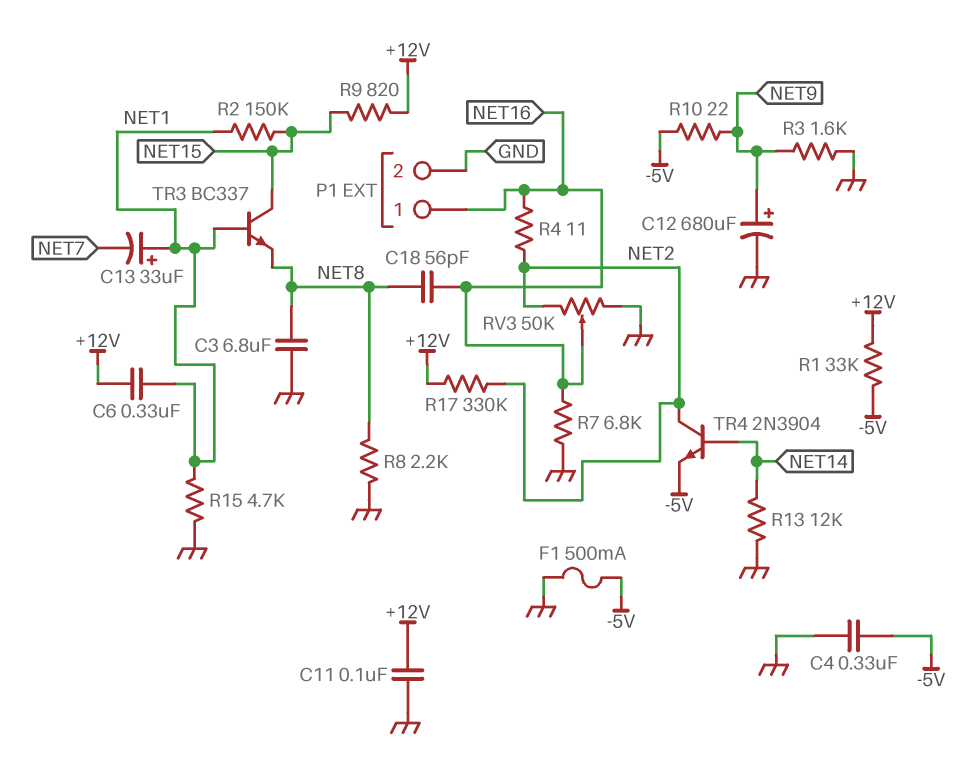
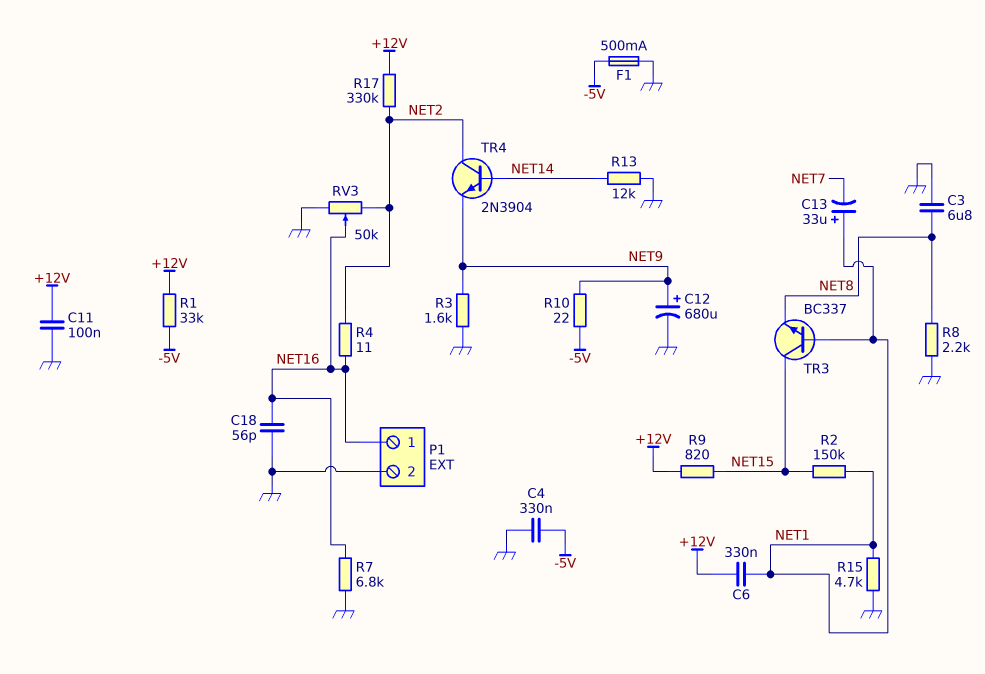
C18: 56pF (NET8, NET16) -> 56pF (GND, NET16)
TR4: NPN 2N3904 (B NET14, C NET2, E -5V) -> NPN 2N3904 (B NET14, C NET2, E NET9)

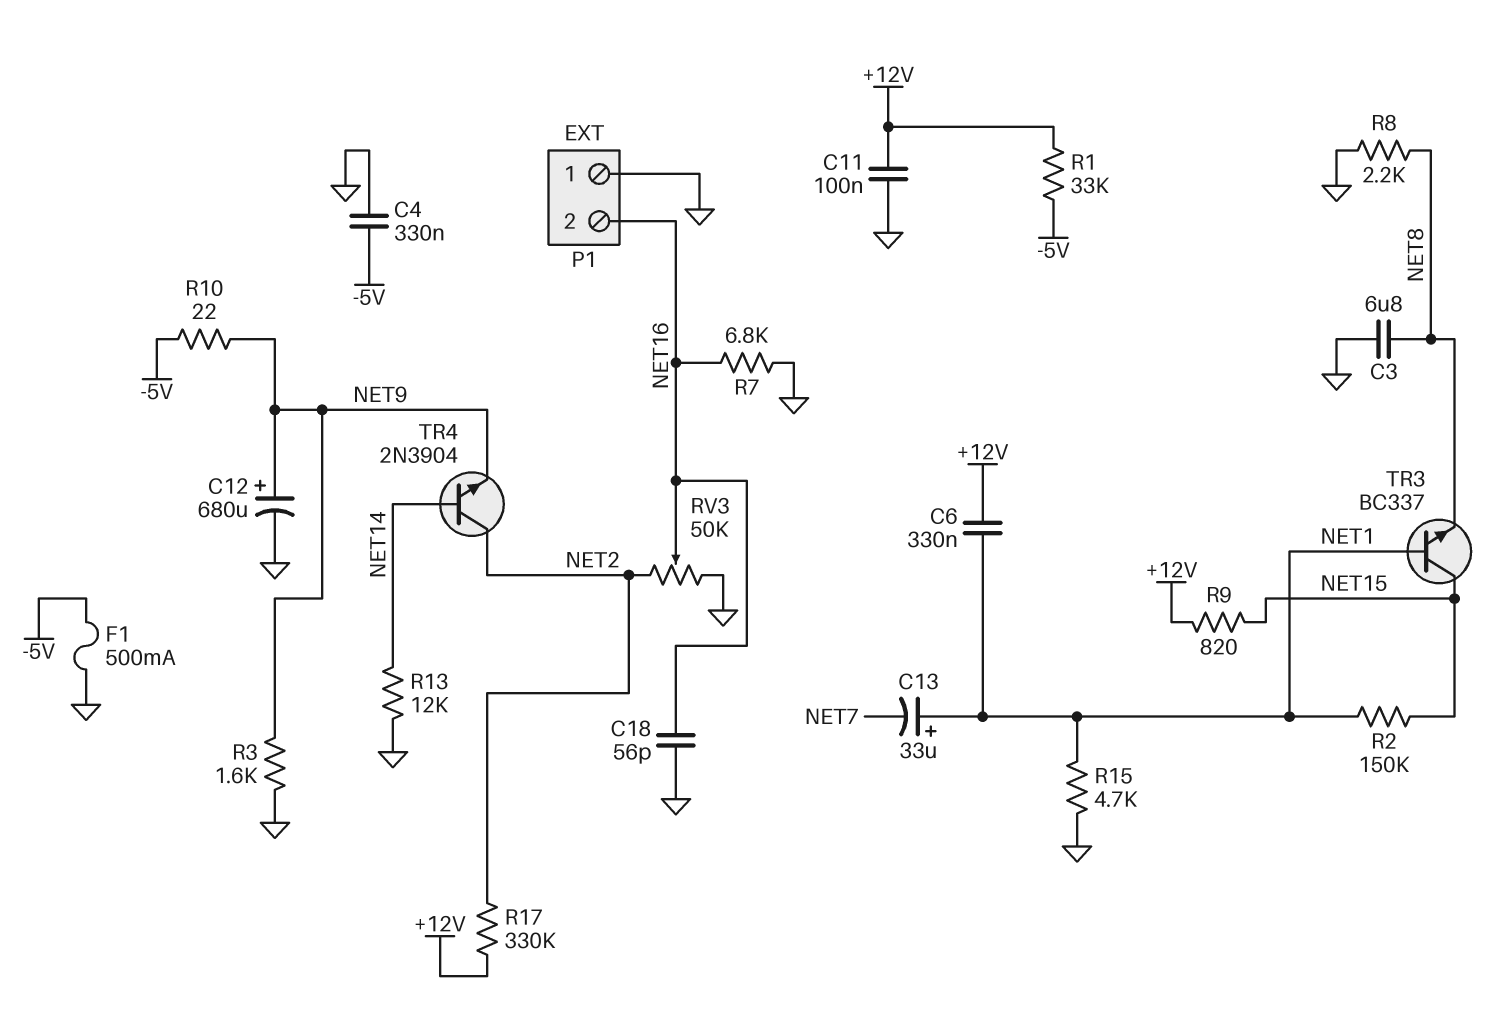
P1 pin 1: NET16 -> GND
P1 pin 2: GND -> NET16
R4: 11 (NET2, NET16) -> none

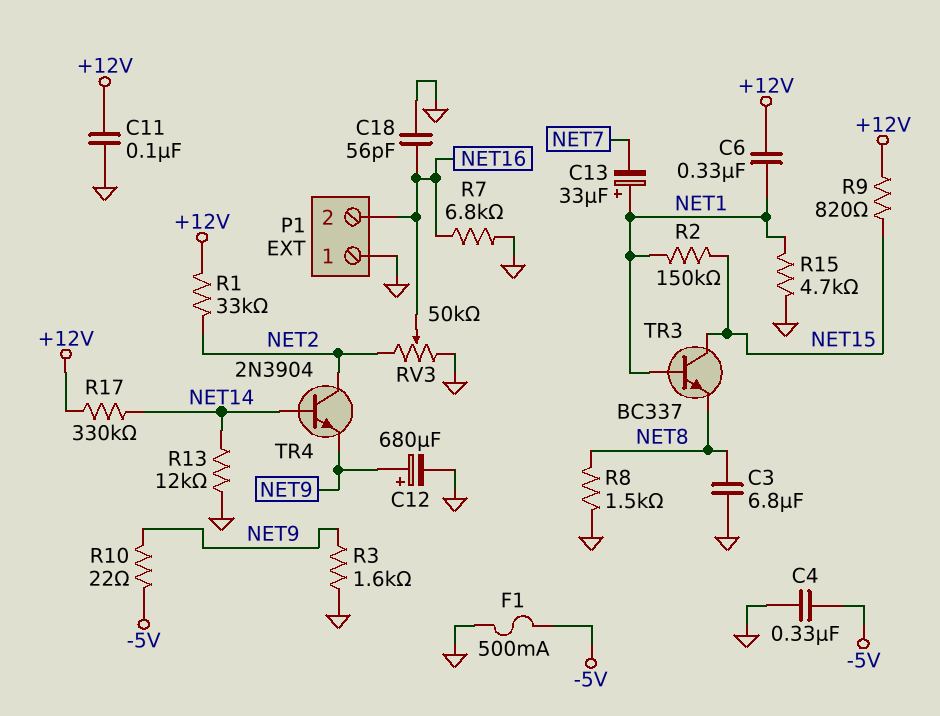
R1: 33k (+12V, -5V) -> 33k (+12V, NET2)
R8: 2.2k (GND, NET8) -> 1.5k (GND, NET8)
R17: 330k (+12V, NET2) -> 330k (+12V, NET14)

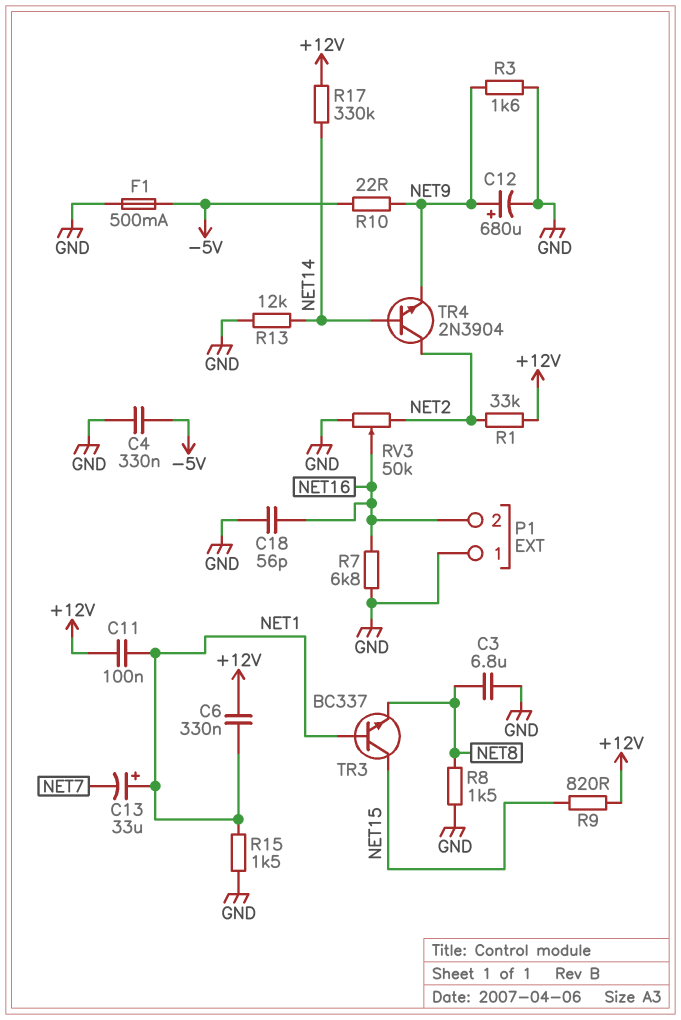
C11: 100nF (+12V, GND) -> 100nF (+12V, NET1)
R2: 150k (NET1, NET15) -> none
R15: 4.7k (GND, NET1) -> 1.5k (GND, NET1)

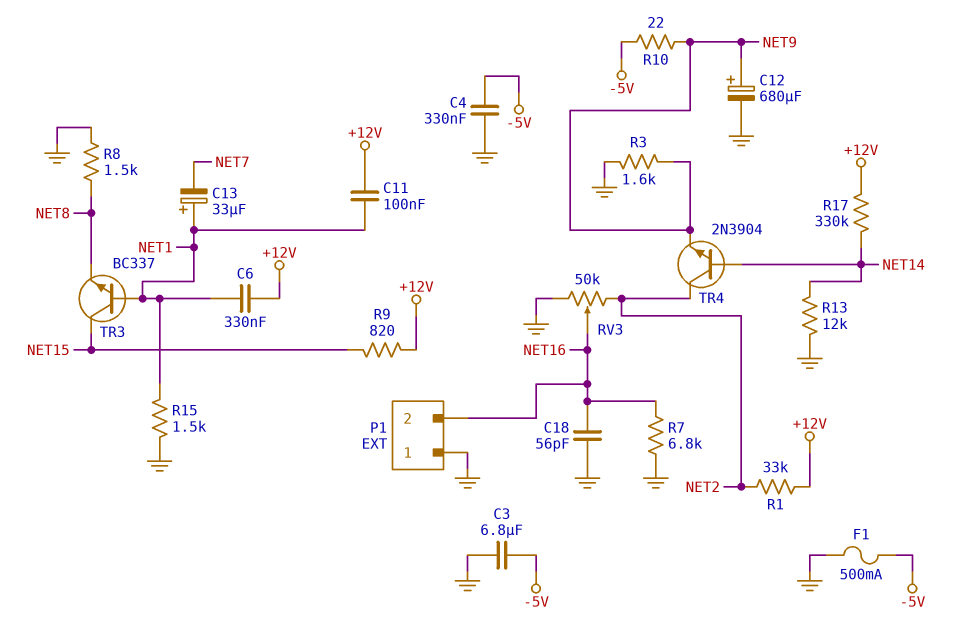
C3: 6.8uF (GND, NET8) -> 6.8uF (-5V, GND)

